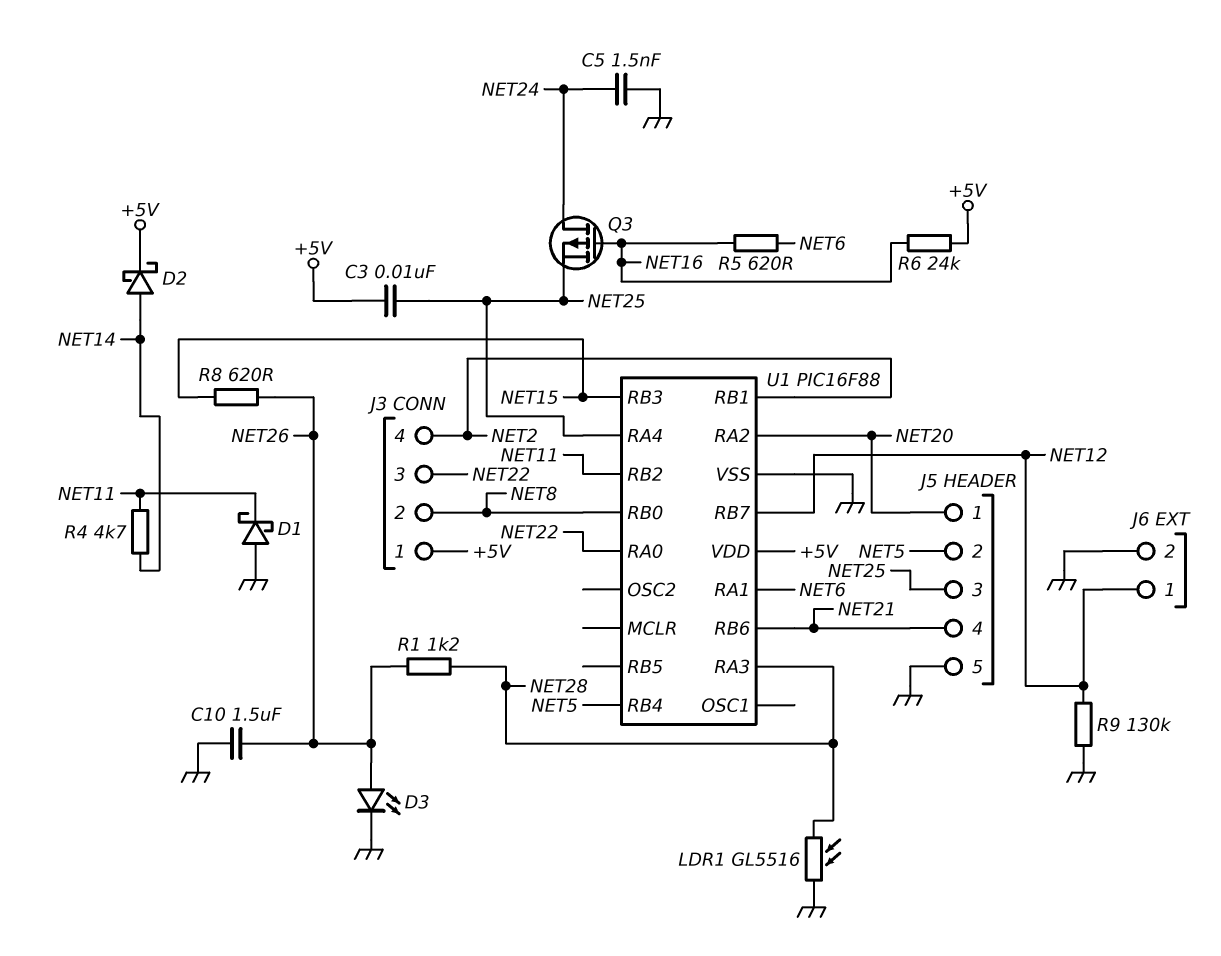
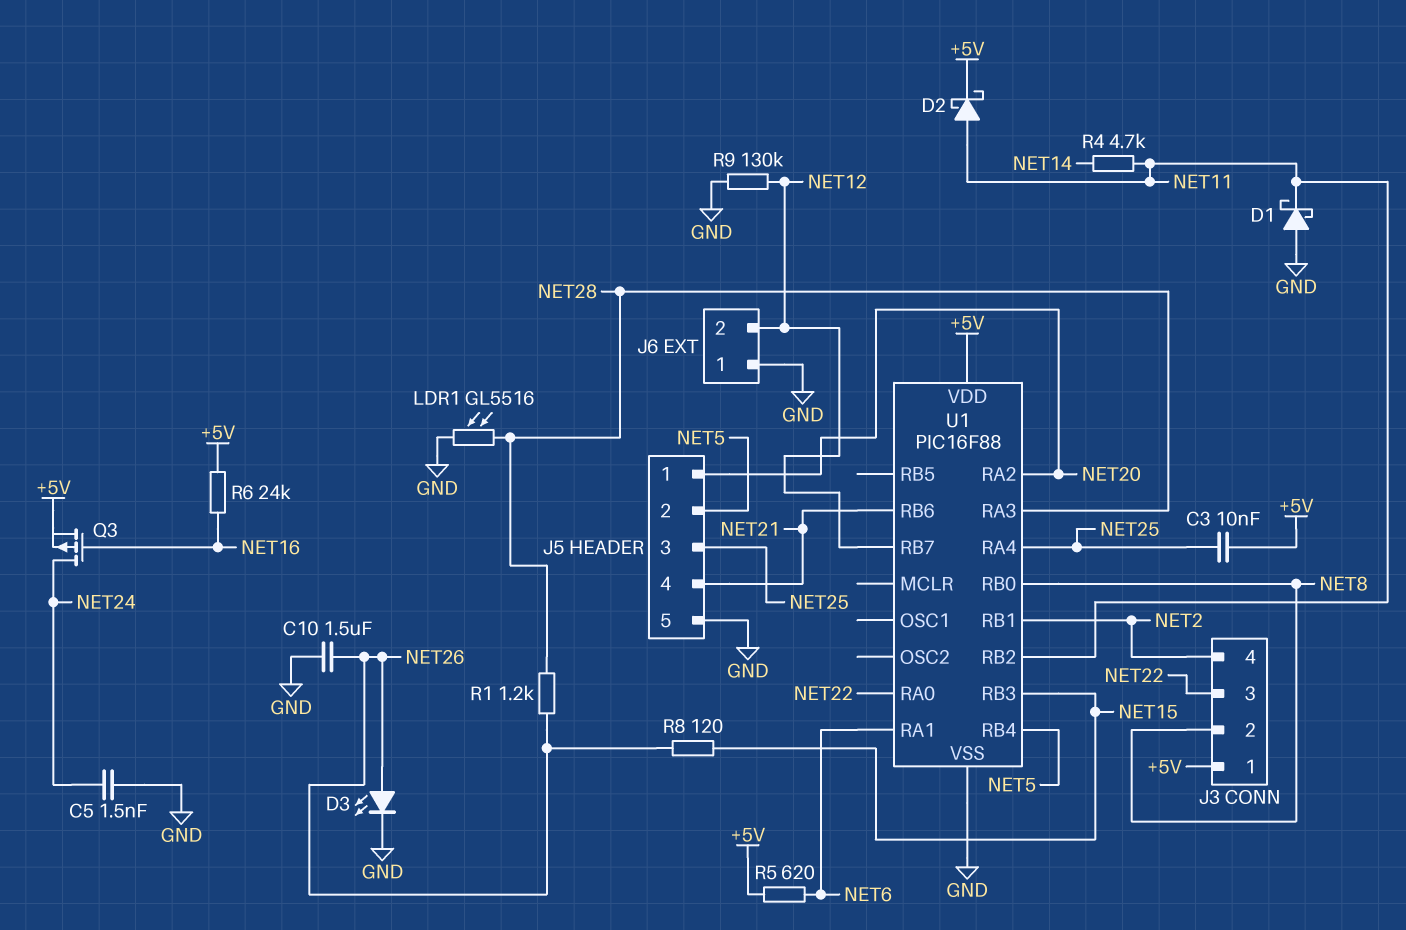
D2: schottky (A NET14, K +5V) -> schottky (A NET11, K +5V)
J6 pin 1: NET12 -> GND
J6 pin 2: GND -> NET12
Q3: PMOS (G NET16, D NET24, S NET25) -> PMOS (G NET16, D NET24, S +5V)
R5: 620 (NET6, NET16) -> 620 (+5V, NET6)
R8: 620 (NET15, NET26) -> 120 (NET15, NET26)

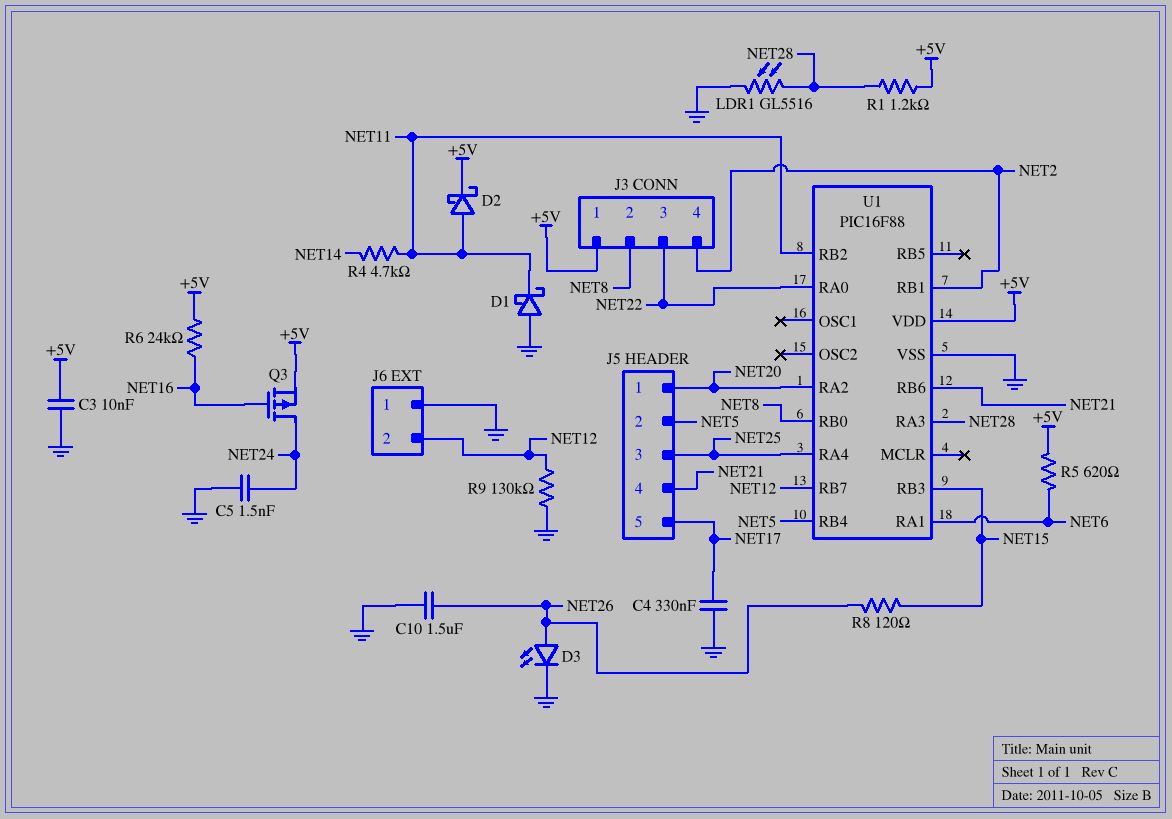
C3: 10nF (+5V, NET25) -> 10nF (+5V, GND)
C4: none -> 330nF (GND, NET17)
J5 pin 5: GND -> NET17
R1: 1.2k (NET26, NET28) -> 1.2k (+5V, NET28)

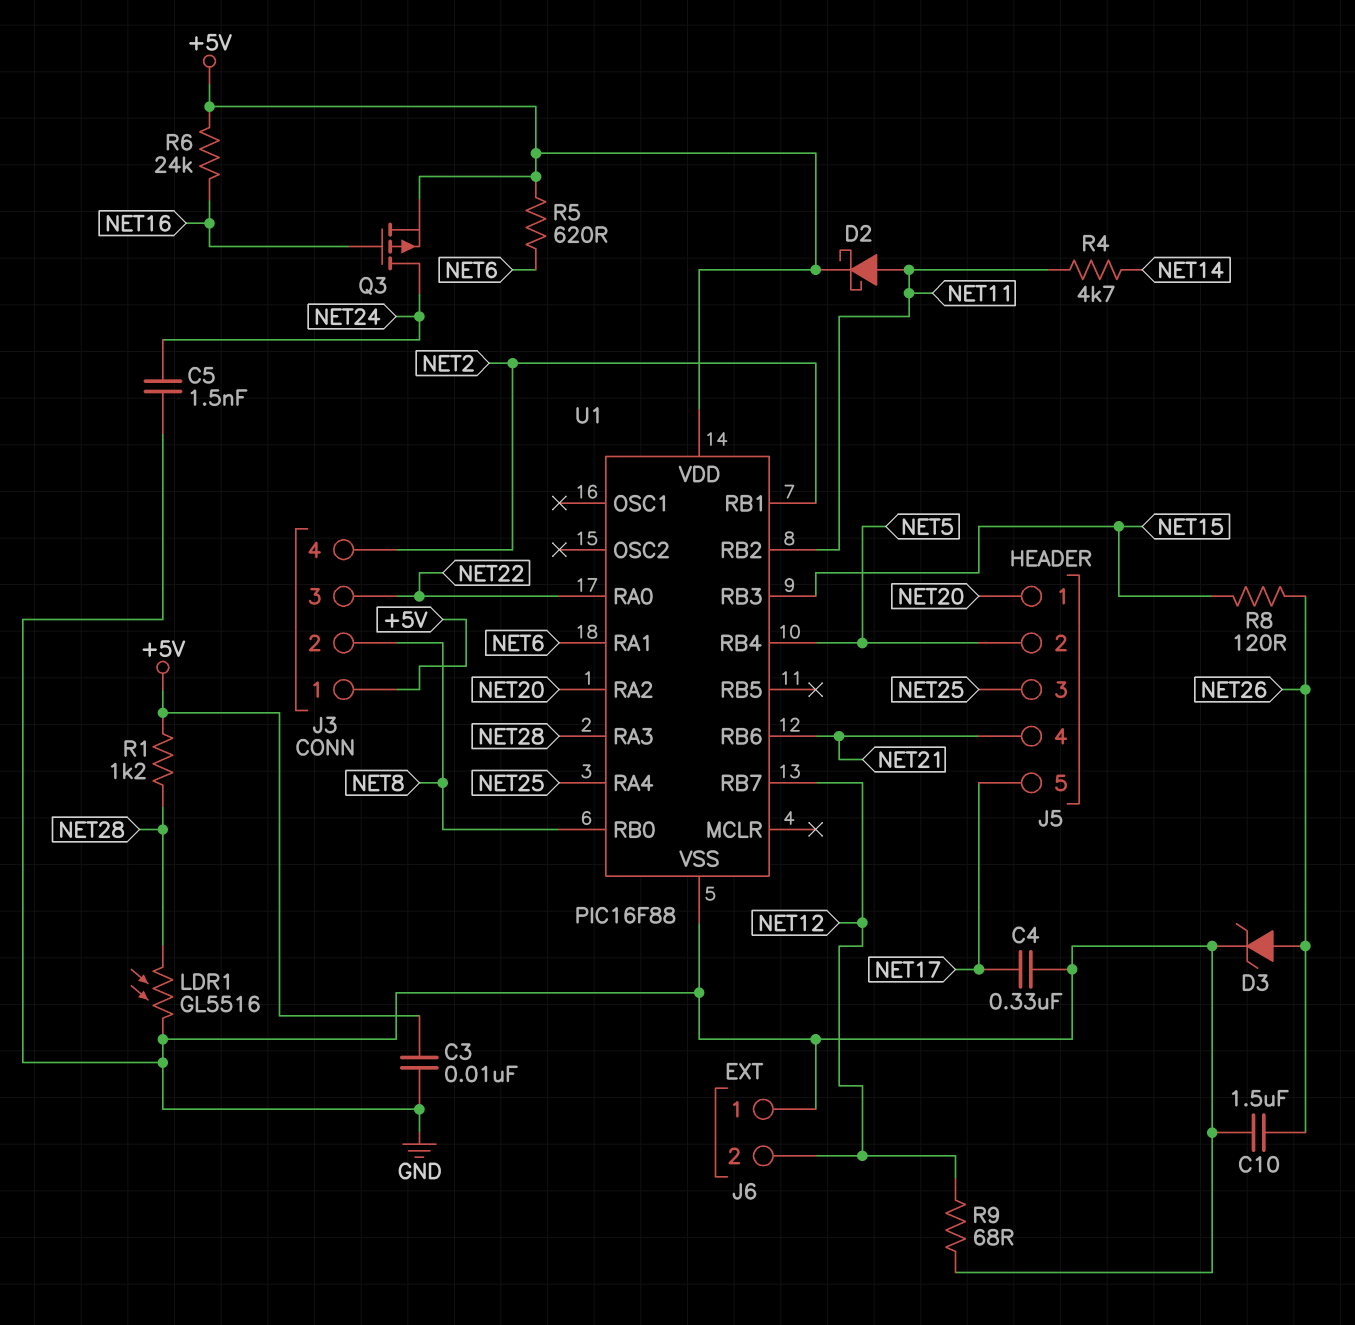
D1: schottky (A GND, K NET11) -> none
D3: LED (A NET26, K GND) -> zener (A NET26, K GND)
R9: 130k (GND, NET12) -> 68 (GND, NET12)

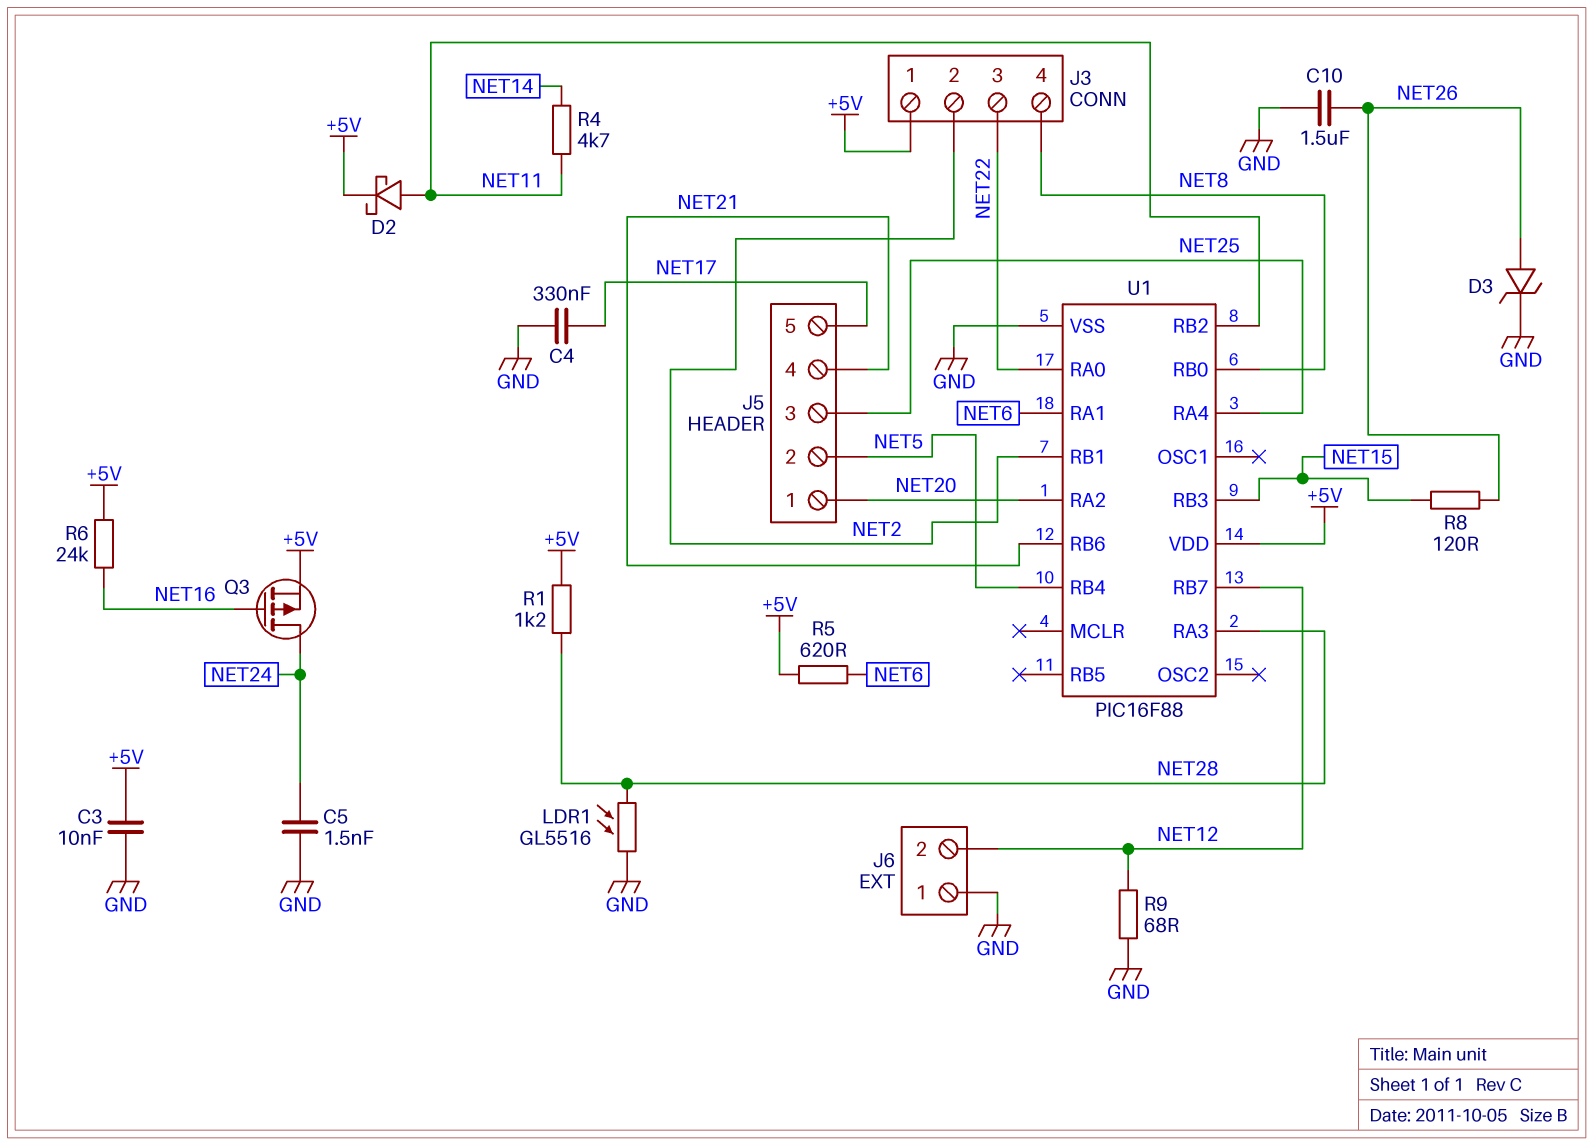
J3 pin 2: NET8 -> NET2
J3 pin 4: NET2 -> NET8

